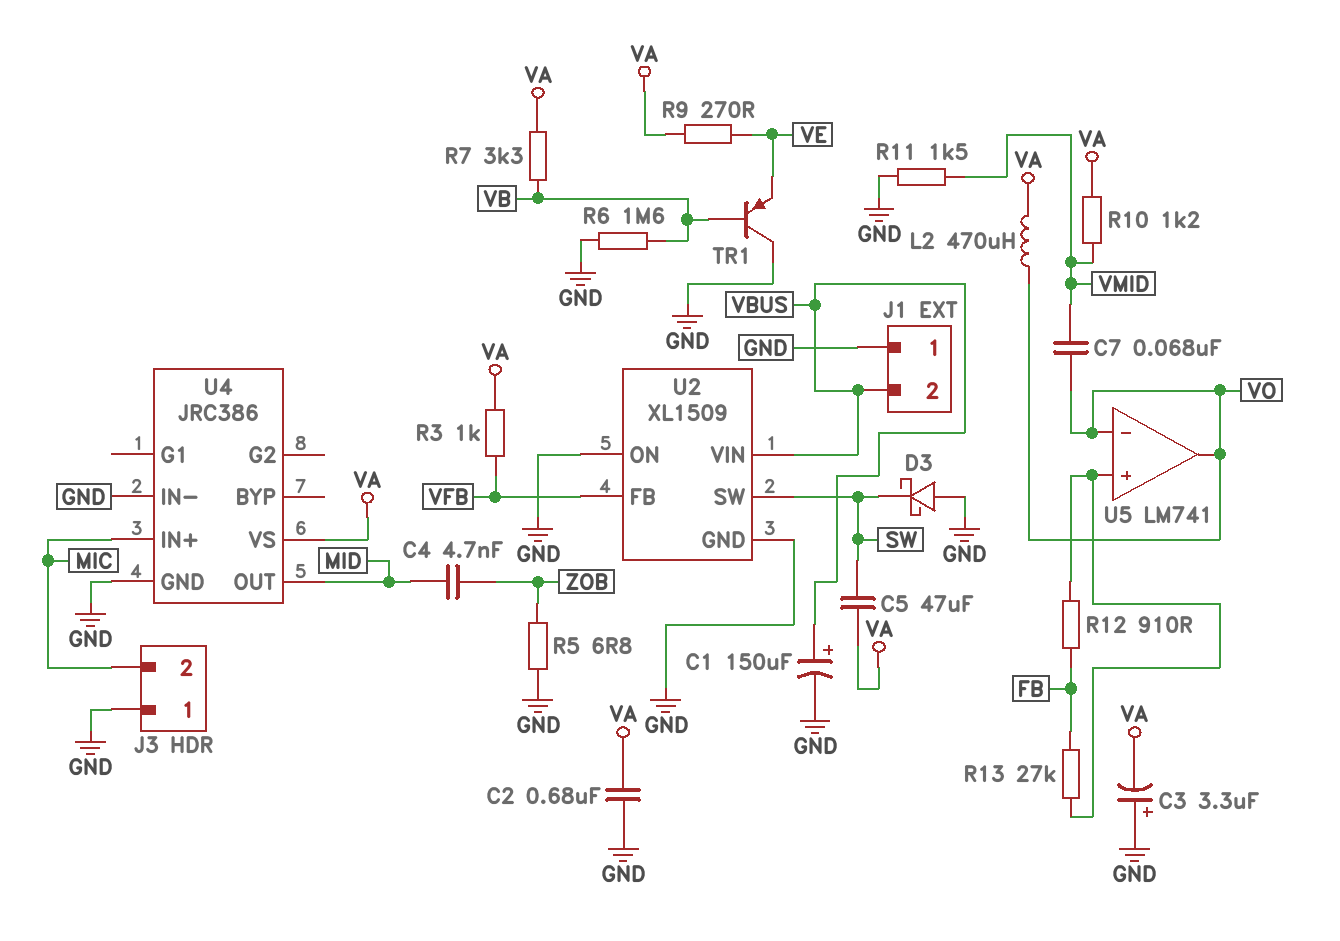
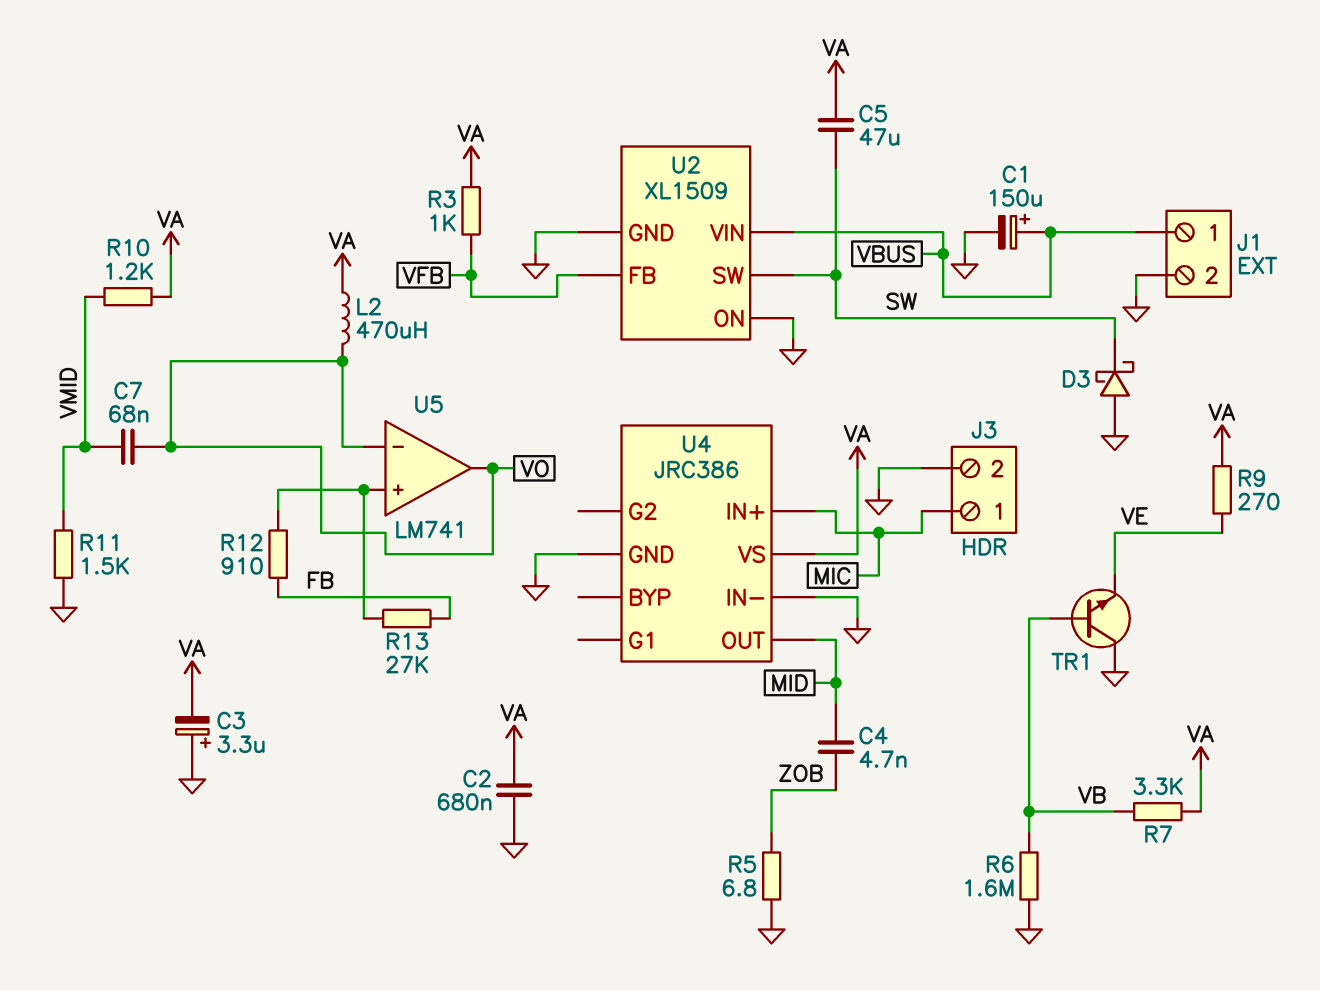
J1 pin 1: GND -> VBUS
J1 pin 2: VBUS -> GND
J3 pin 1: GND -> MIC
J3 pin 2: MIC -> GND
TR1: PNP (B VB, C GND, E VE) -> NPN (B VB, C GND, E VE)

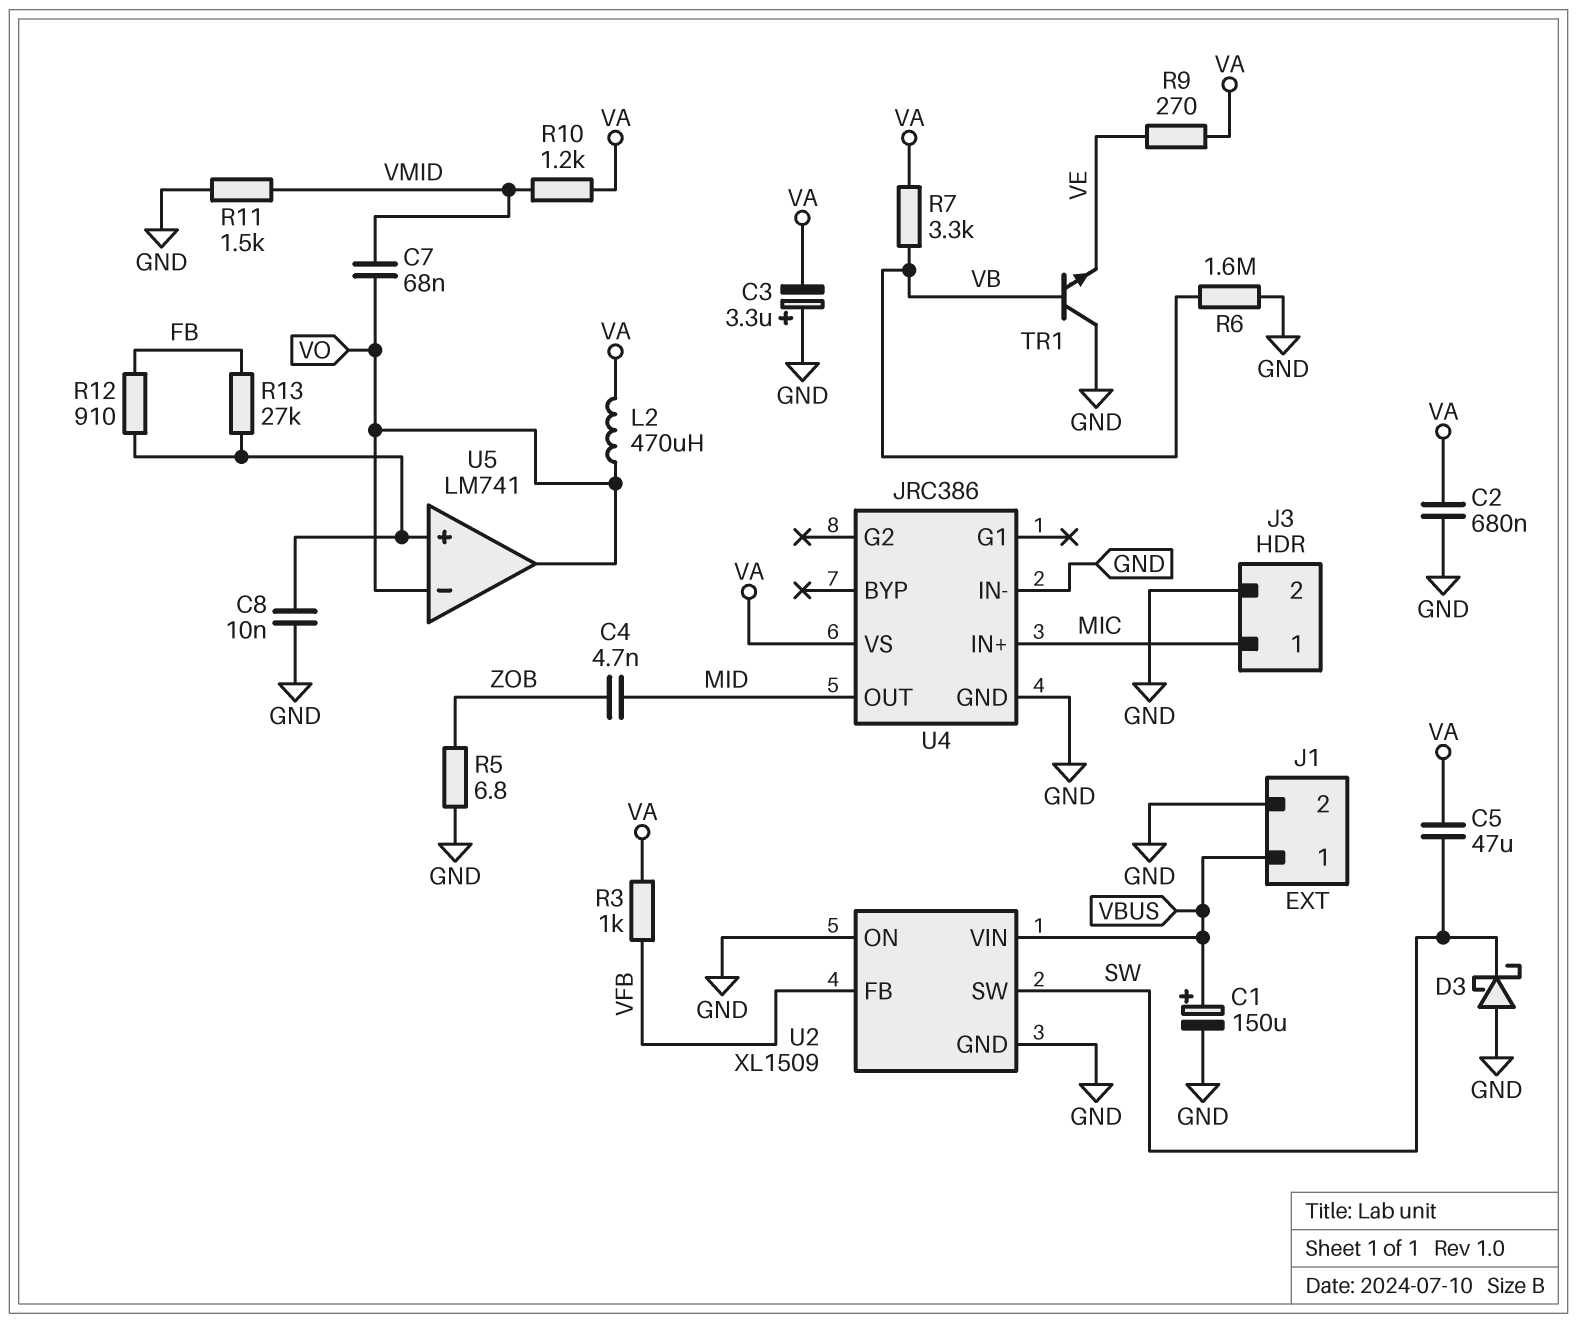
C8: none -> 10nF (GND, U5/in+)

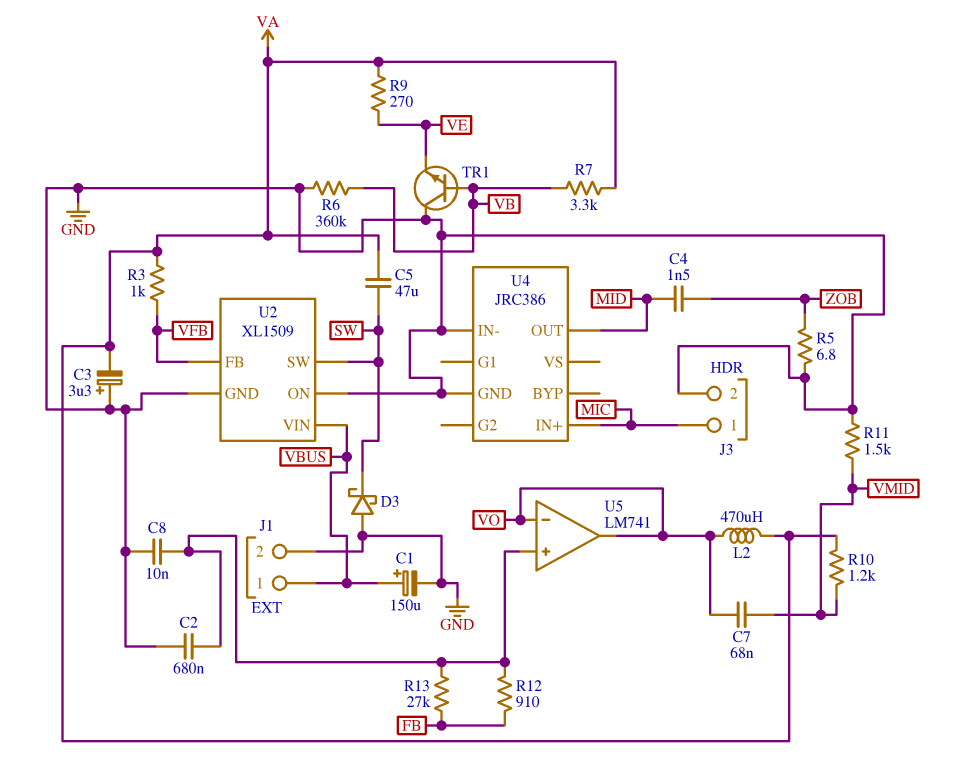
C2: 680nF (GND, VA) -> 680nF (GND, U5/in+)
C4: 4.7nF (MID, ZOB) -> 1.5nF (MID, ZOB)
R6: 1.6M (GND, VB) -> 360k (GND, VB)
U4 pin VS: VA -> none

